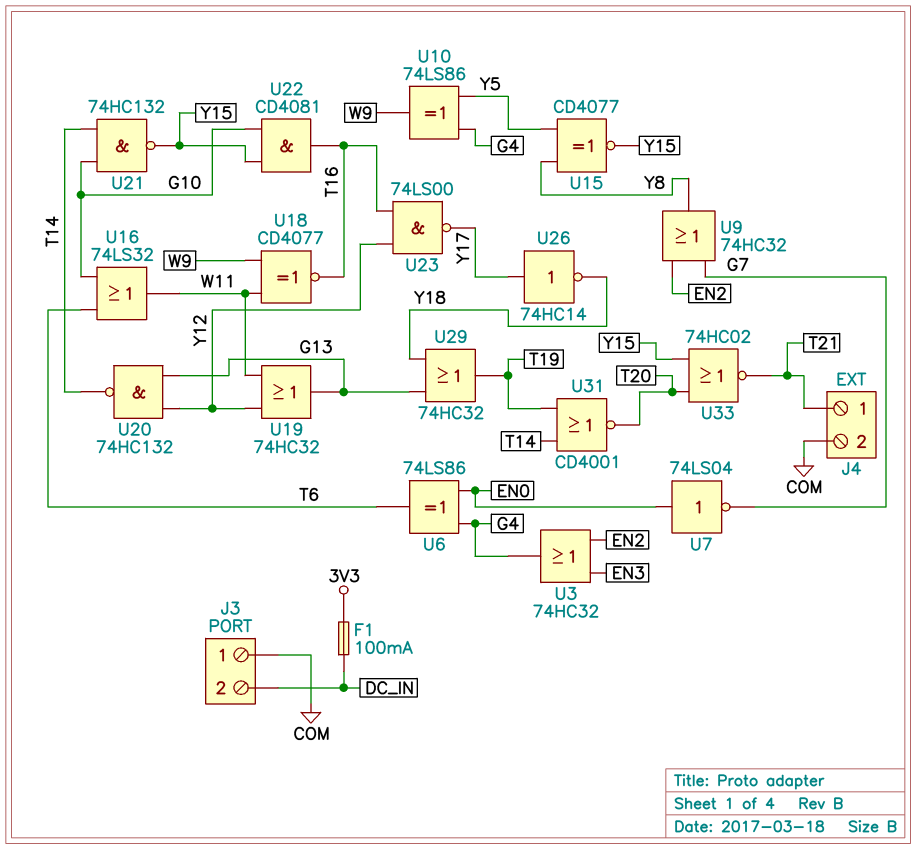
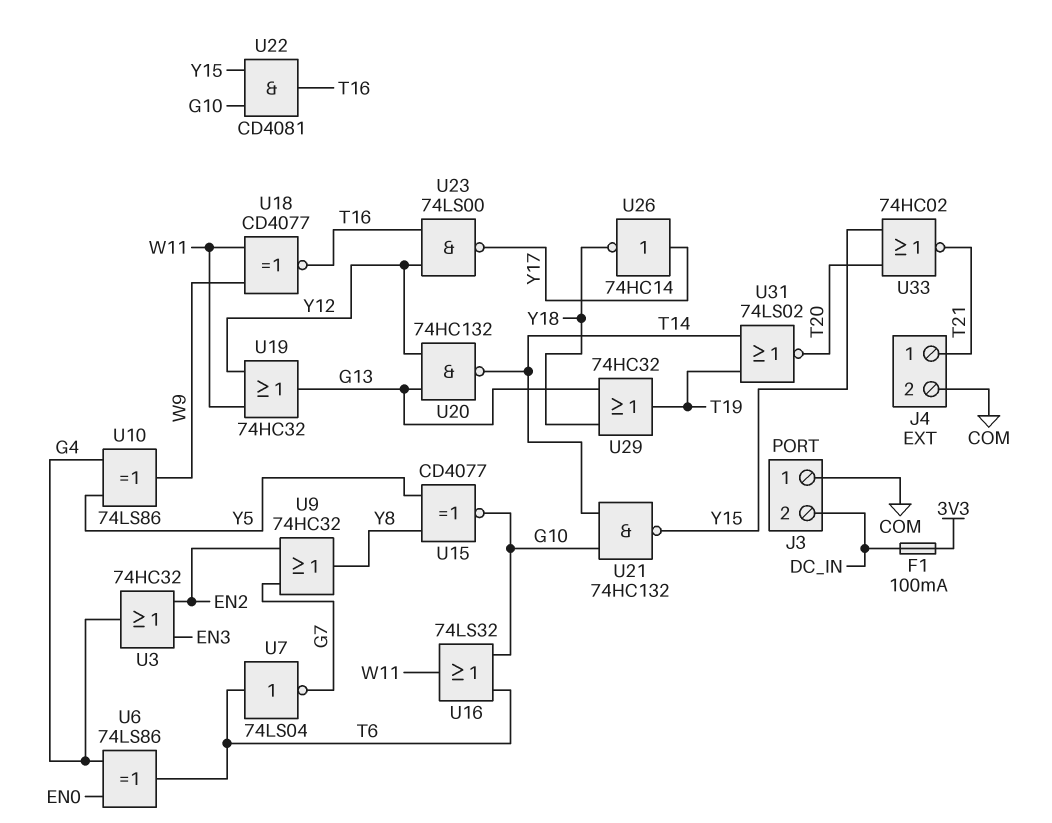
U7: NOT 74LS04 (in EN0, out G7) -> NOT 74LS04 (in T6, out G7)
U15: XNOR CD4077 (in Y5, in Y8, out Y15) -> XNOR CD4077 (in Y5, in Y8, out G10)
U31: NOR CD4001 (in T14, in T19, out T20) -> NOR 74LS02 (in T14, in T19, out T20)

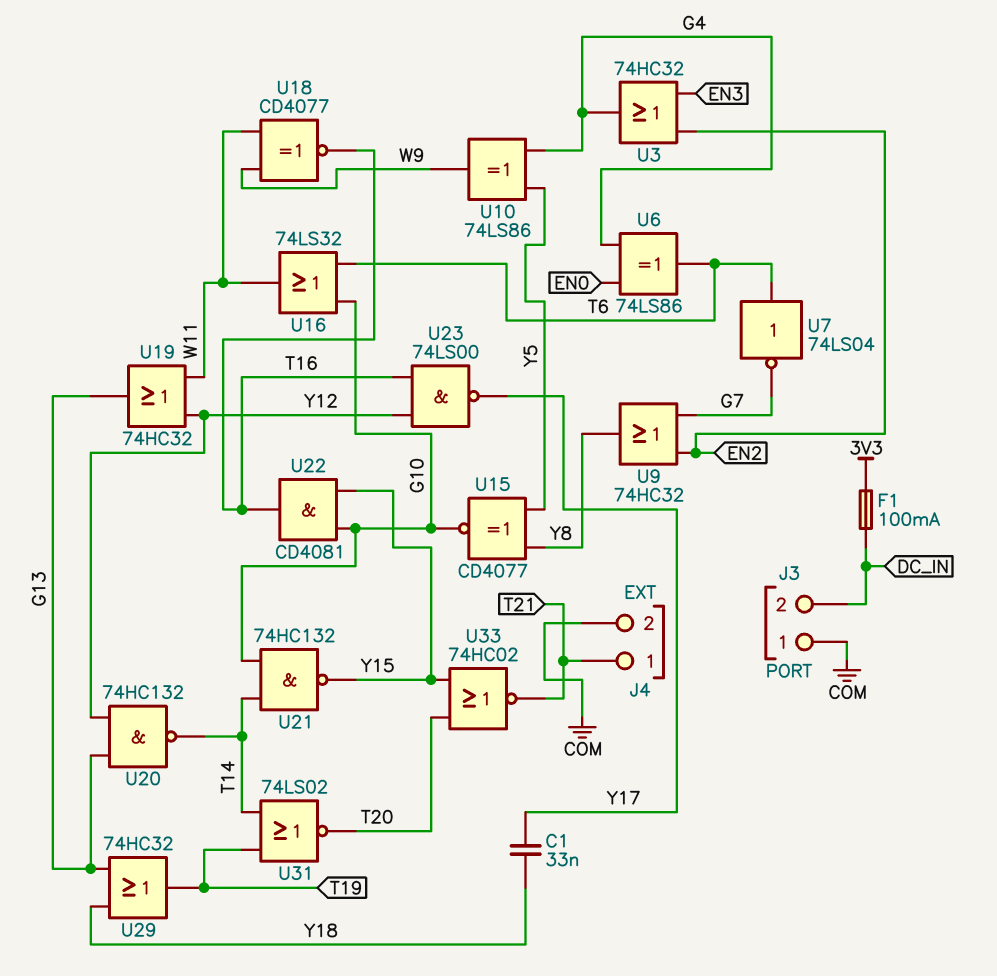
C1: none -> 33nF (Y17, Y18)
U26: NOT 74HC14 (in Y17, out Y18) -> none

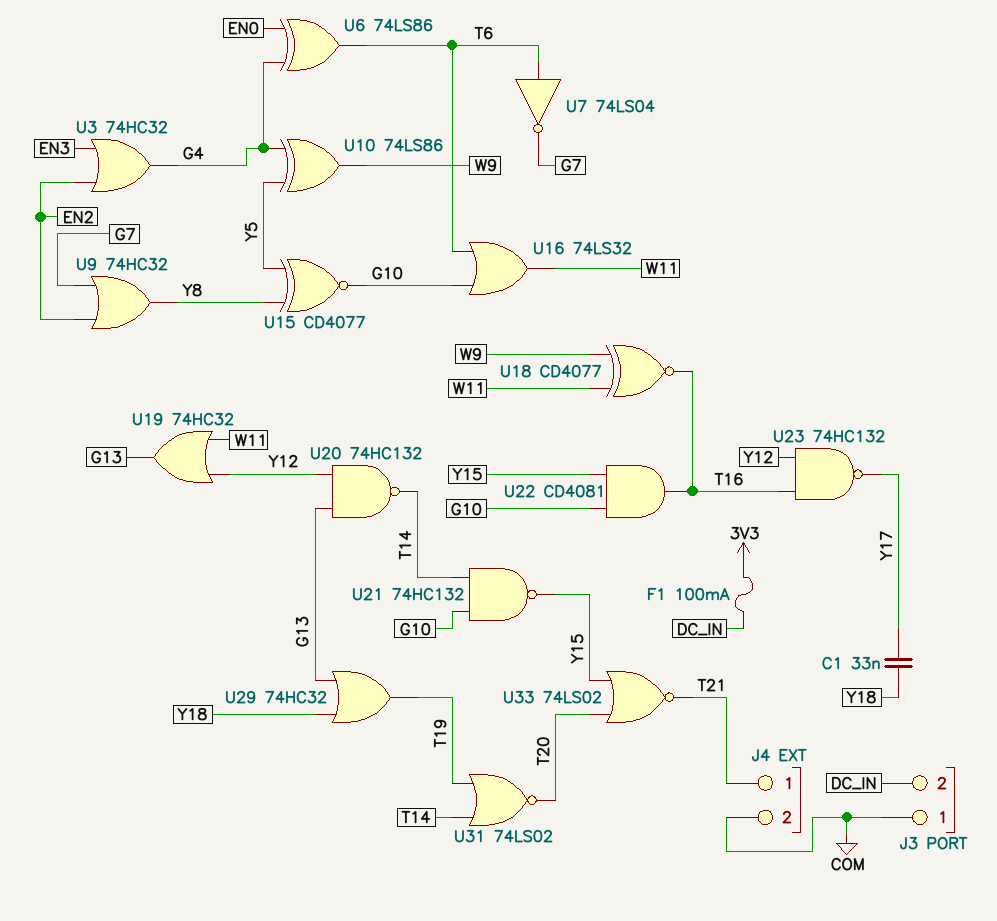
U23: NAND 74LS00 (in T16, in Y12, out Y17) -> NAND 74HC132 (in T16, in Y12, out Y17)
U33: NOR 74HC02 (in T20, in Y15, out T21) -> NOR 74LS02 (in T20, in Y15, out T21)

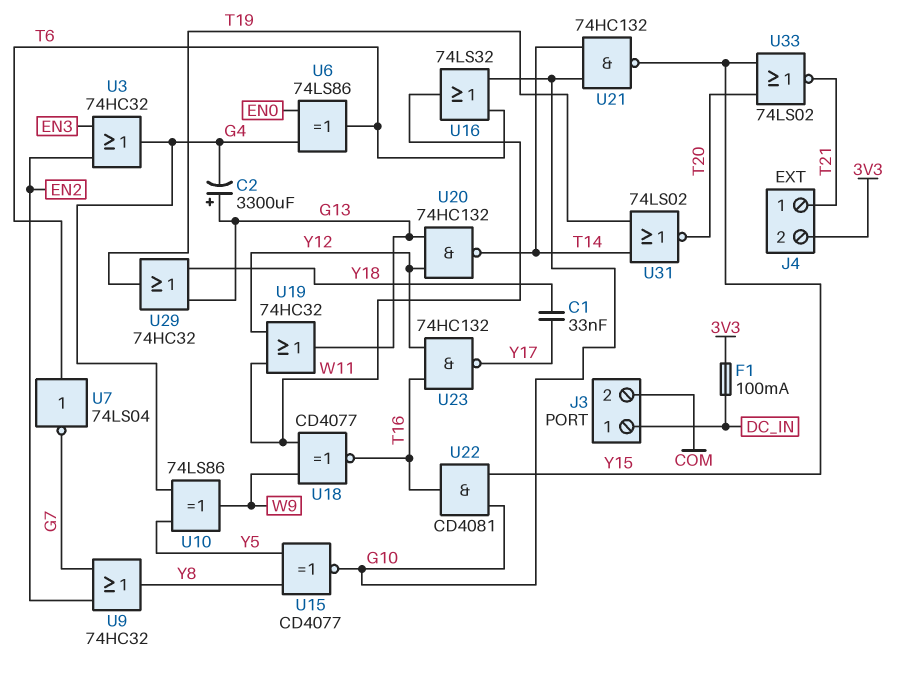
C2: none -> 3300uF (plus G13, minus G4)
J3 pin 1: COM -> DC_IN
J3 pin 2: DC_IN -> COM
J4 pin 2: COM -> 3V3

